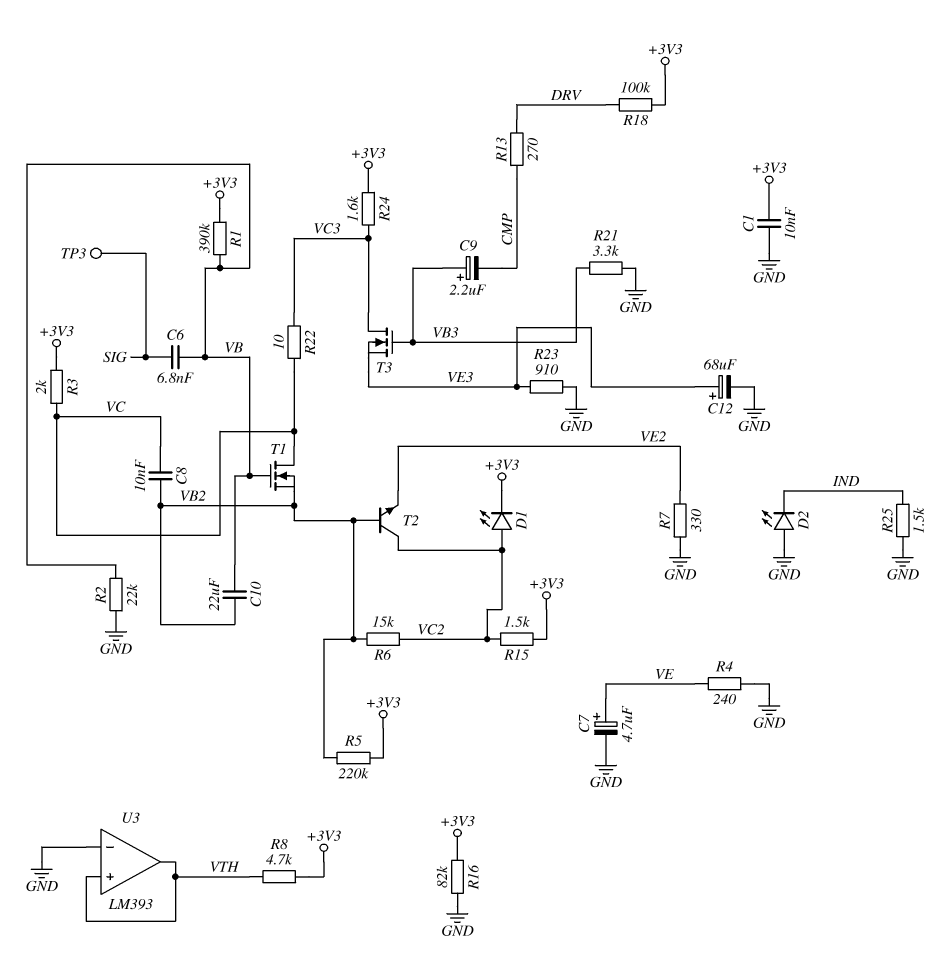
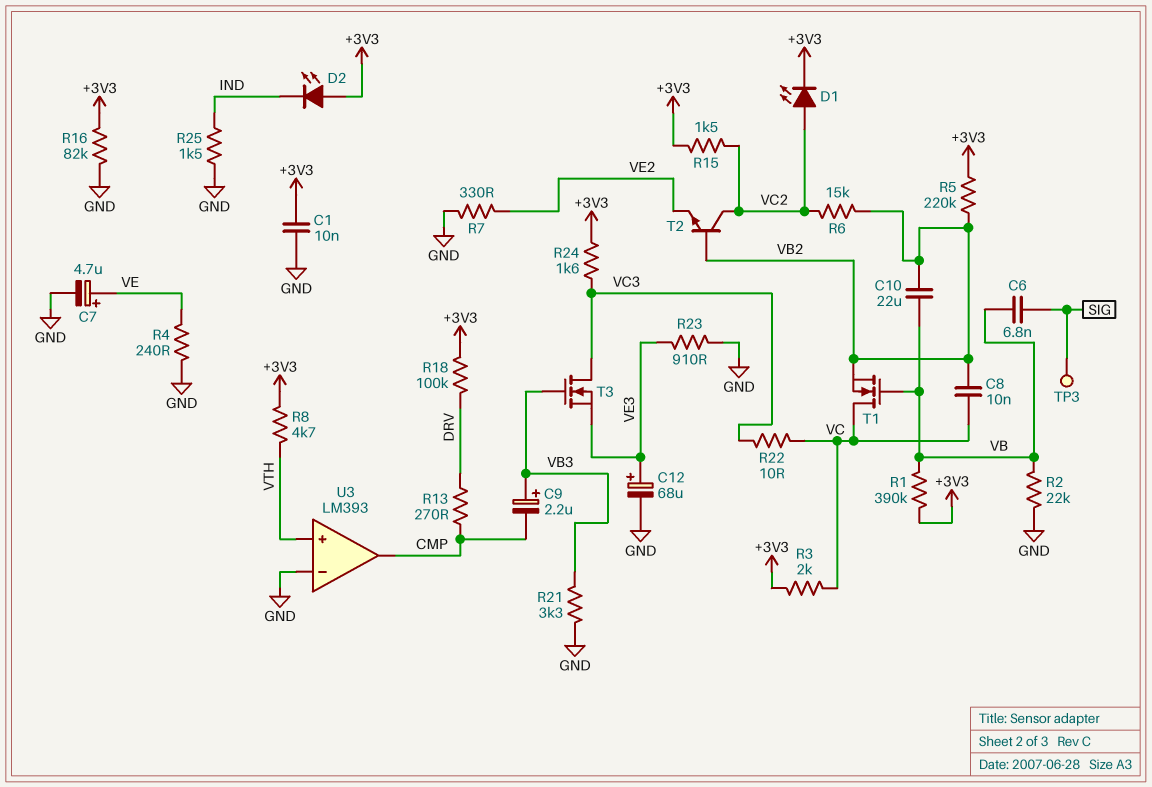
D2: LED (A GND, K IND) -> LED (A +3V3, K IND)
U3 pin out: VTH -> CMP

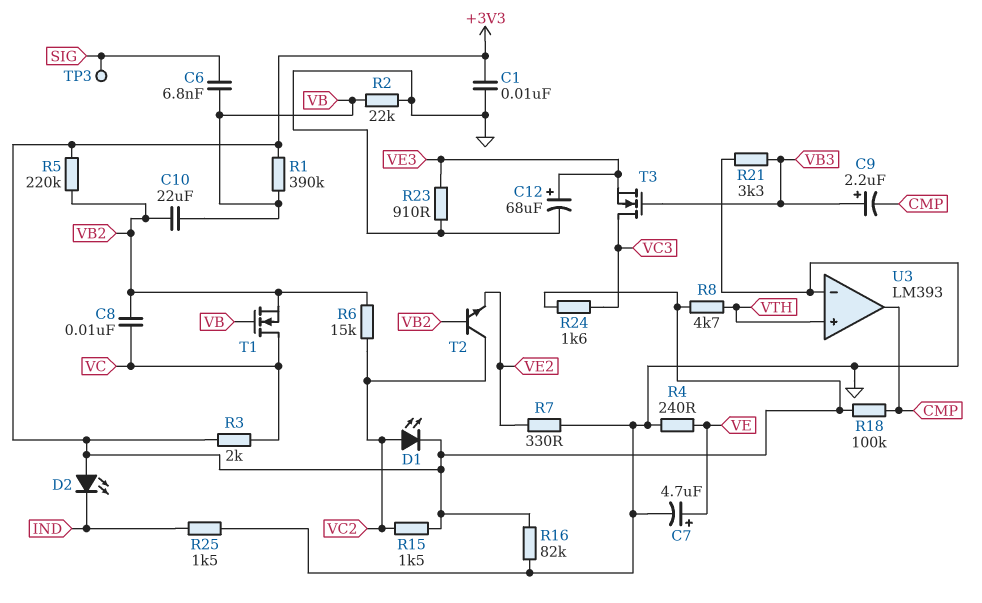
R13: 270 (CMP, DRV) -> none
R18: 100k (+3V3, DRV) -> 100k (+3V3, CMP)
R22: 10 (VC, VC3) -> none

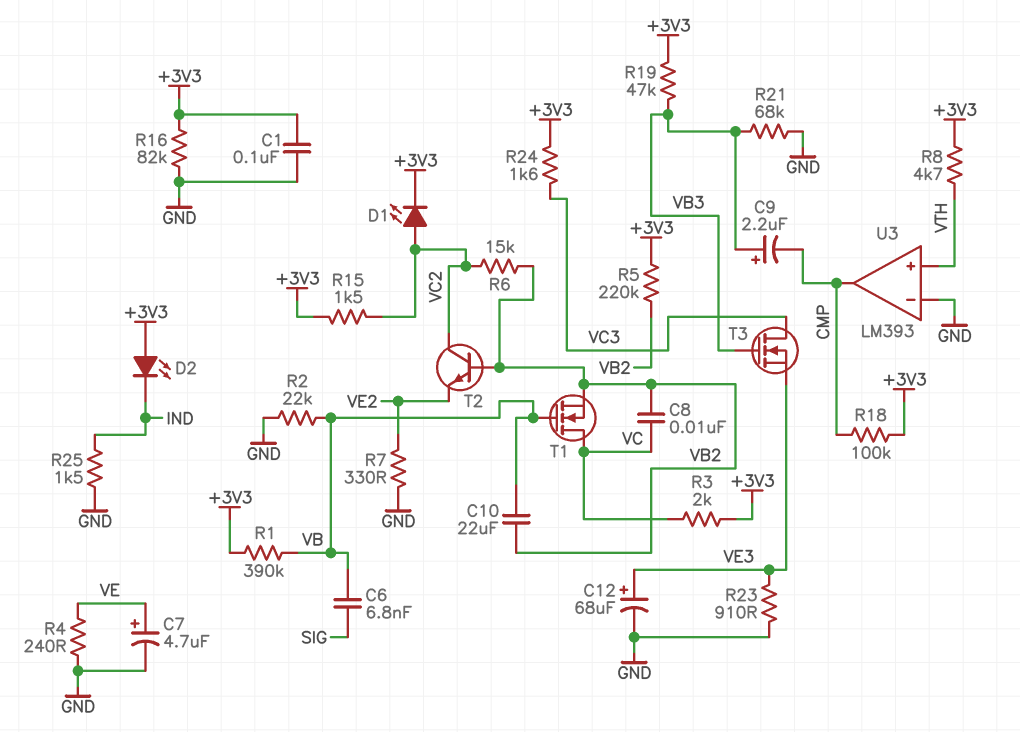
C1: 10nF (+3V3, GND) -> 100nF (+3V3, GND)
R19: none -> 47k (+3V3, VB3)
R21: 3.3k (GND, VB3) -> 68k (GND, VB3)
TP3: test point (SIG) -> none

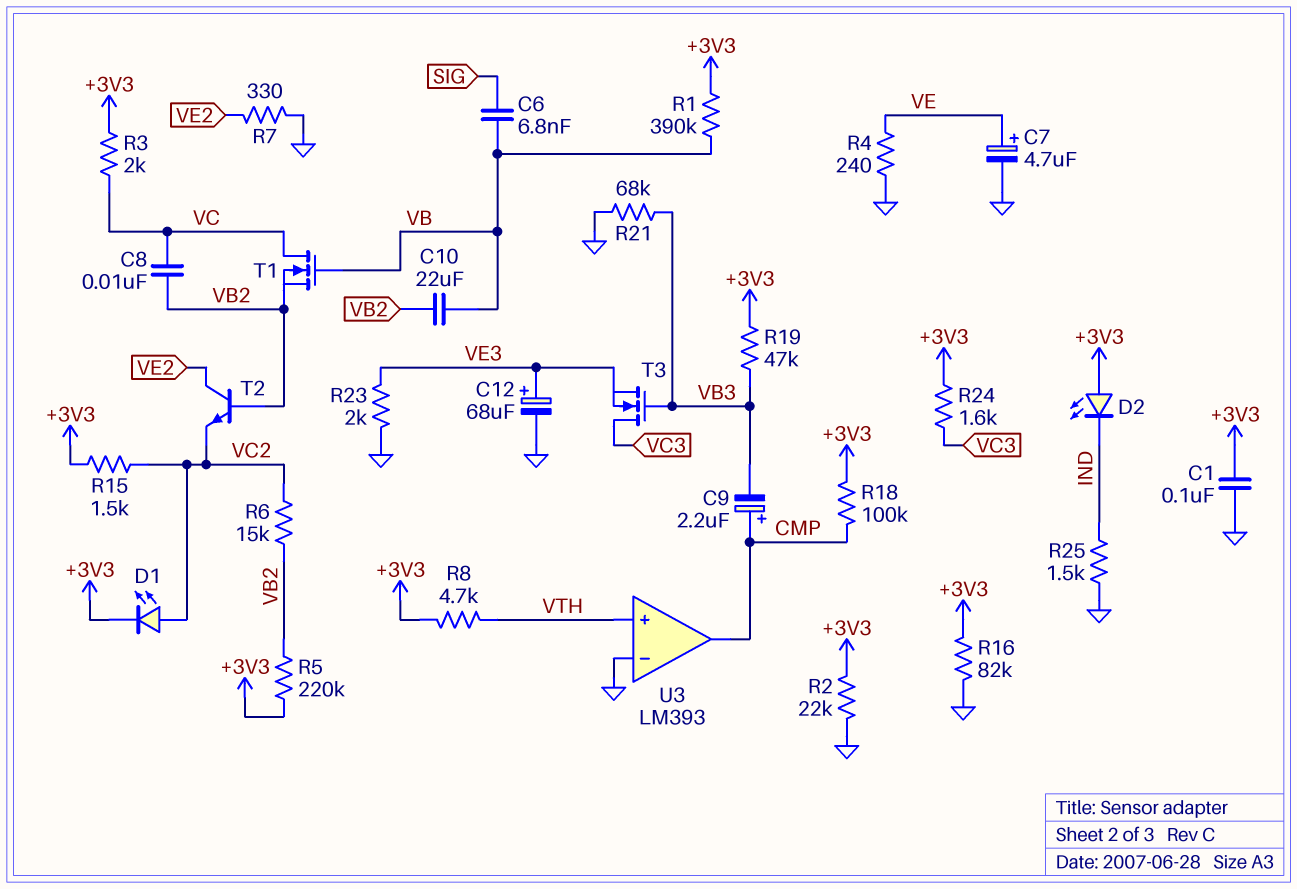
C9: 2.2uF (plus VB3, minus CMP) -> 2.2uF (plus CMP, minus VB3)
R2: 22k (GND, VB) -> 22k (+3V3, GND)
R23: 910 (GND, VE3) -> 2k (GND, VE3)
T2: NPN (B VB2, C VC2, E VE2) -> NPN (B VB2, C VE2, E VC2)

